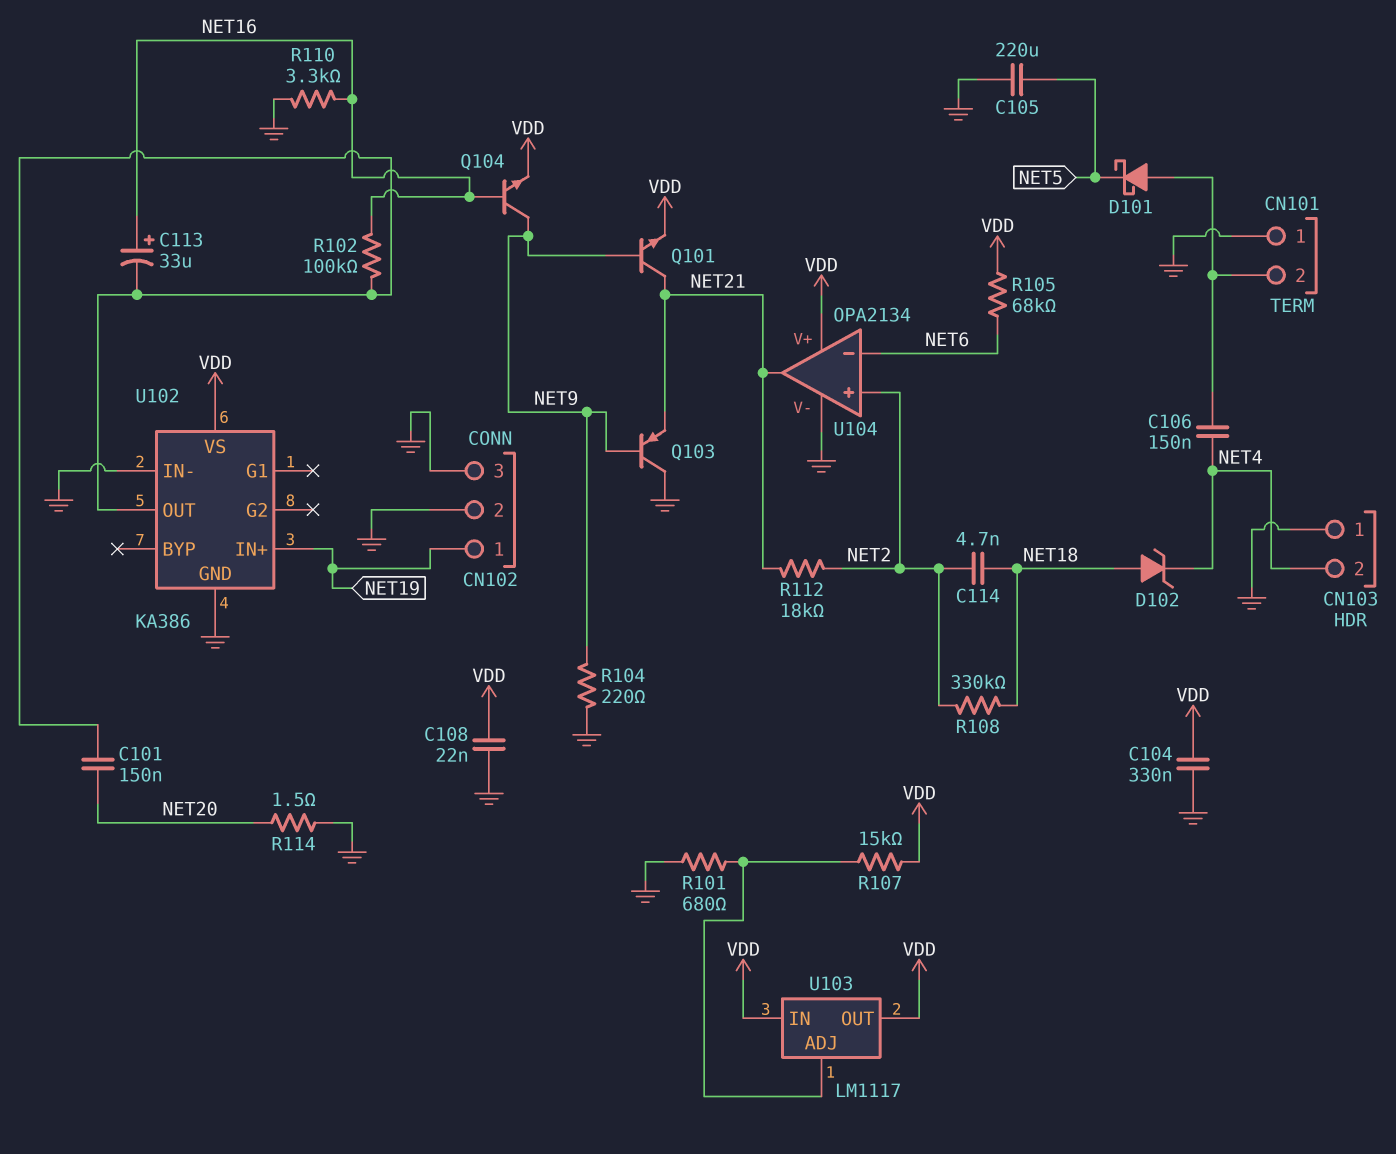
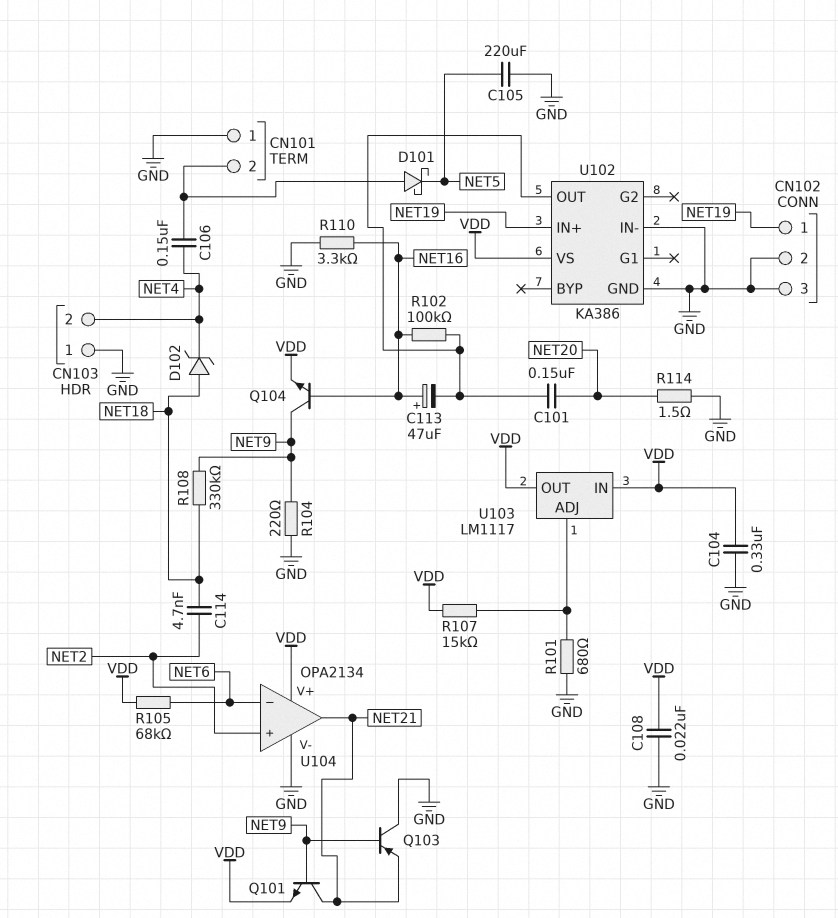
C113: 33uF (plus NET16, minus U102/OUT) -> 47uF (plus NET16, minus U102/OUT)
R108: 330k (NET2, NET18) -> 330k (NET9, NET18)
R112: 18k (NET2, NET21) -> none

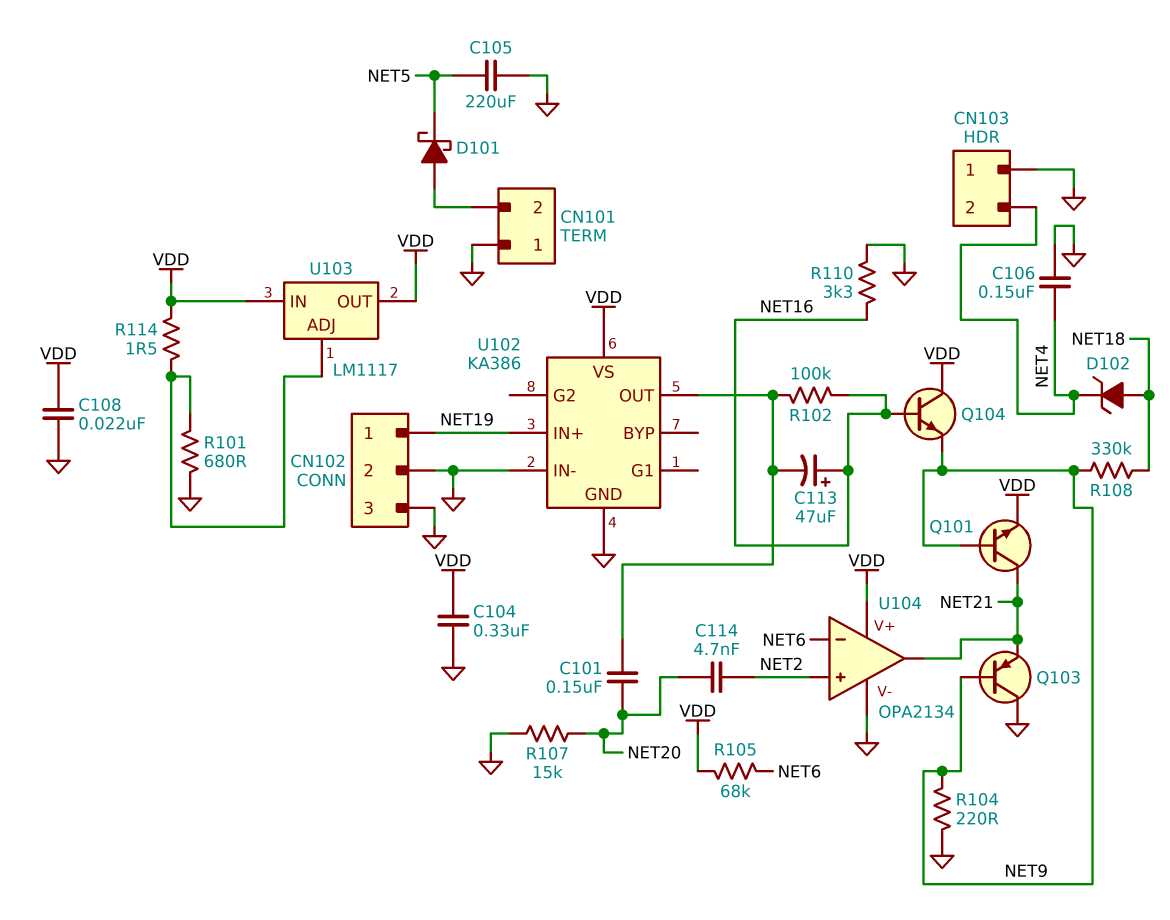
C106: 150nF (CN101/2, NET4) -> 150nF (GND, NET4)
C114: 4.7nF (NET2, NET18) -> 4.7nF (NET2, NET20)
Q104: NPN (B NET16, C NET9, E VDD) -> NPN (B NET16, C VDD, E NET9)
R107: 15k (U103/ADJ, VDD) -> 15k (GND, NET20)
R114: 1.5 (GND, NET20) -> 1.5 (U103/ADJ, VDD)

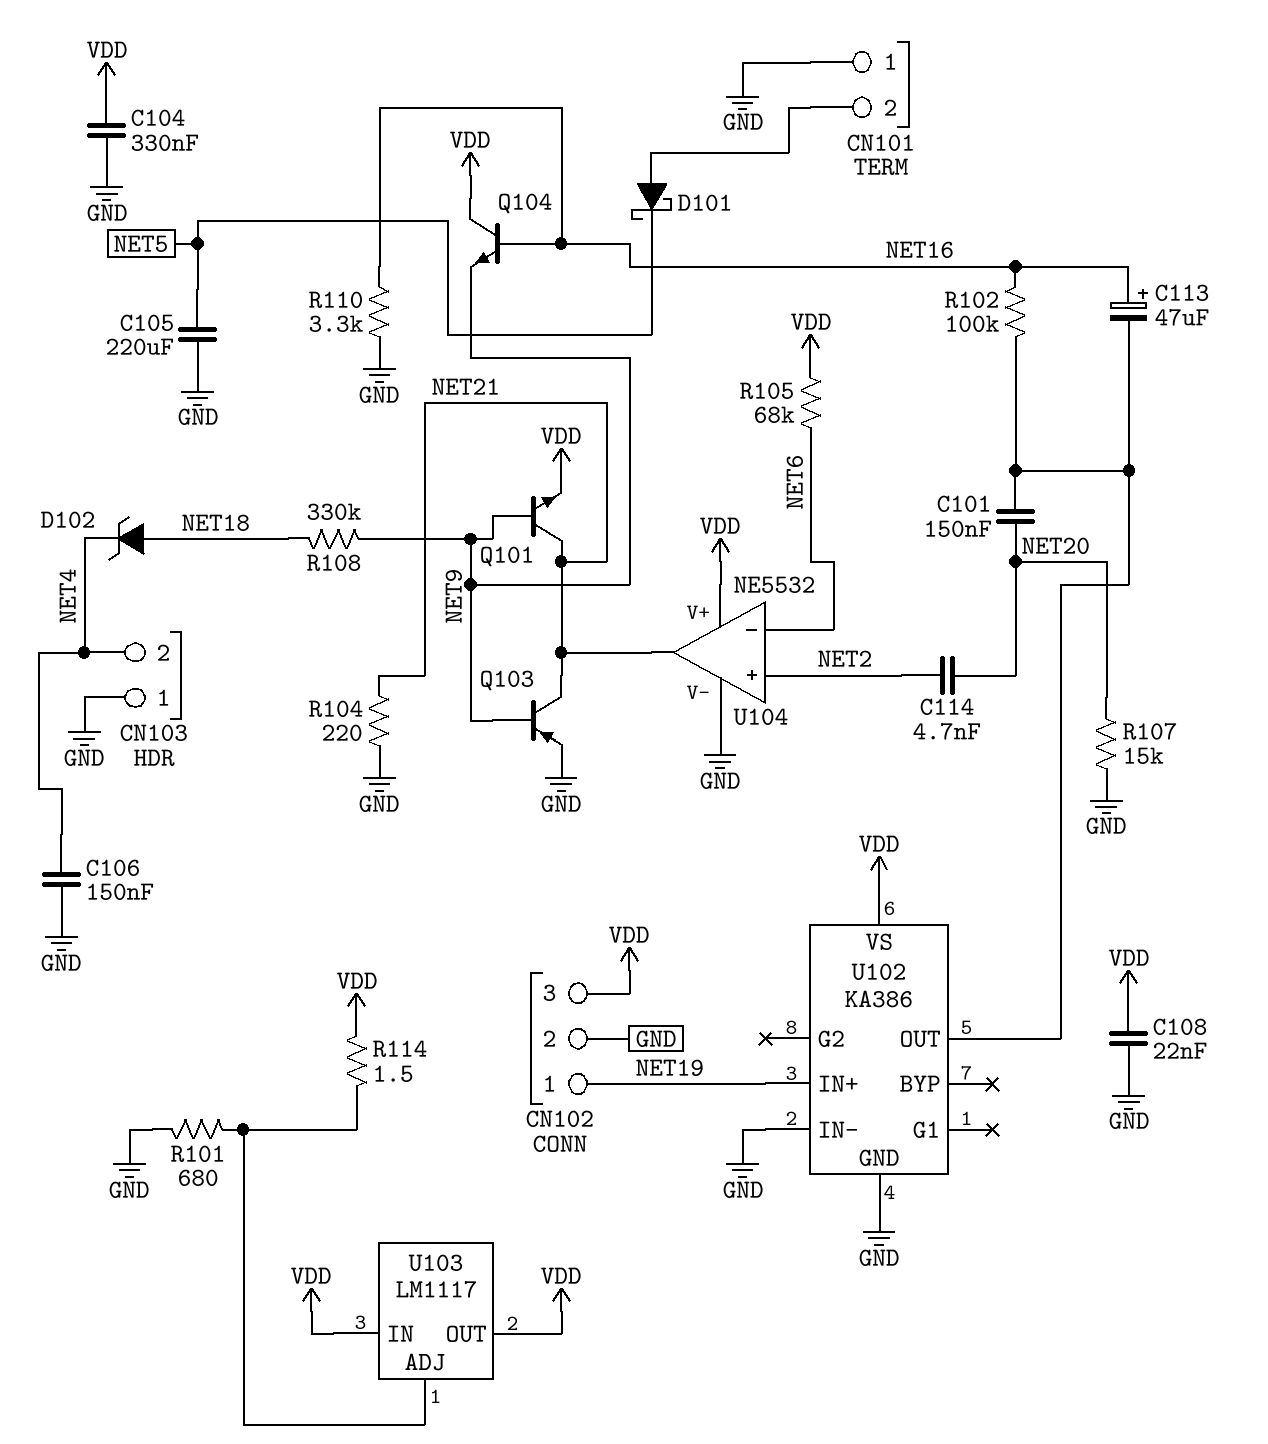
CN102 pin 3: GND -> VDD
Q103: PNP (B NET9, C GND, E NET21) -> PNP (B NET9, C NET21, E GND)
R104: 220 (GND, NET9) -> 220 (GND, NET21)
U104: OPA2134 -> NE5532

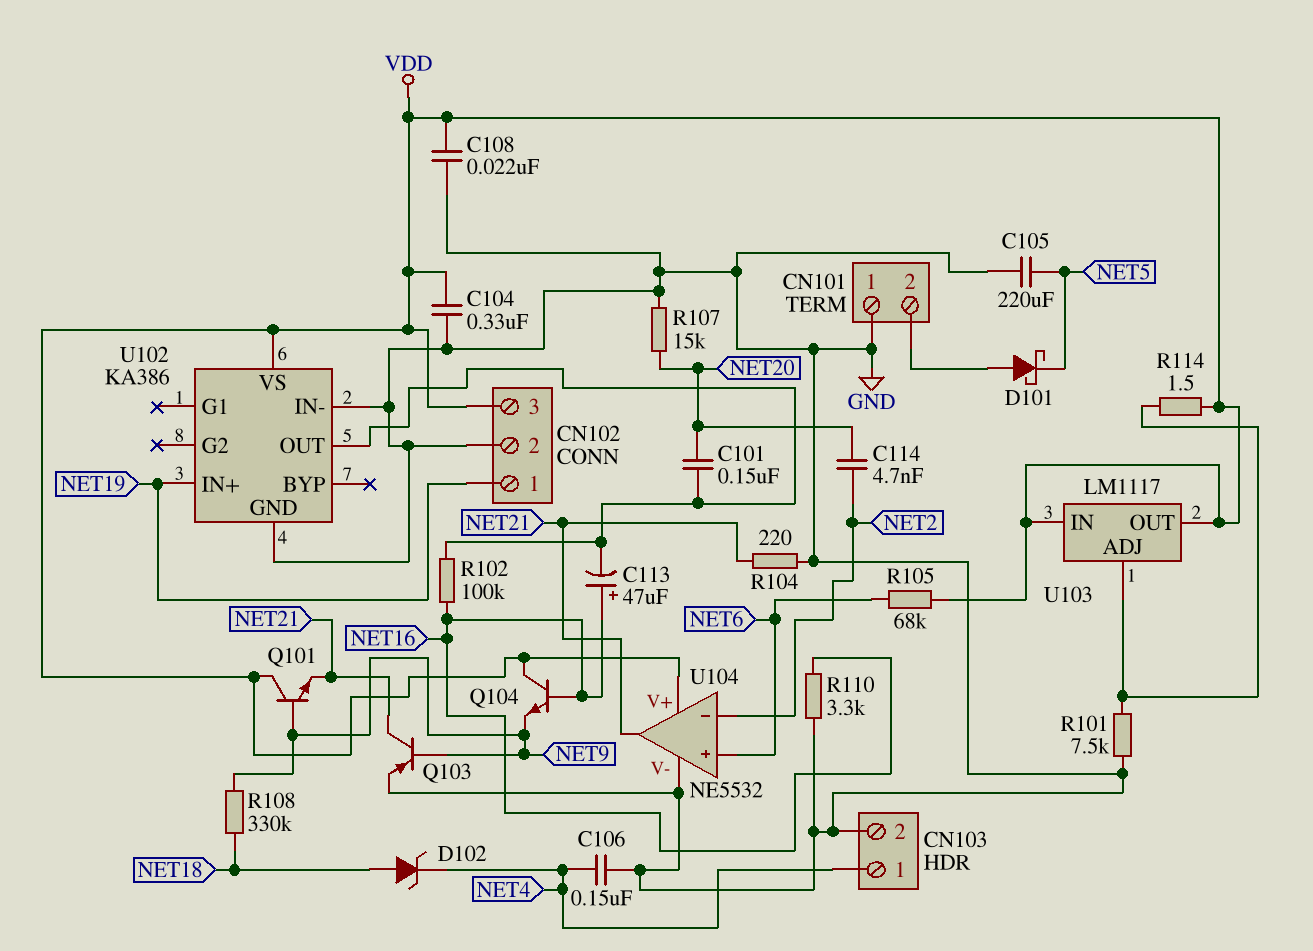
CN103 pin 1: GND -> NET4
CN103 pin 2: NET4 -> GND
Q101: NPN (B NET9, C NET21, E VDD) -> NPN (B NET9, C VDD, E NET21)
R101: 680 (GND, U103/ADJ) -> 7.5k (GND, U103/ADJ)
U104 pin in+: NET2 -> NET6
U104 pin in-: NET6 -> NET2

